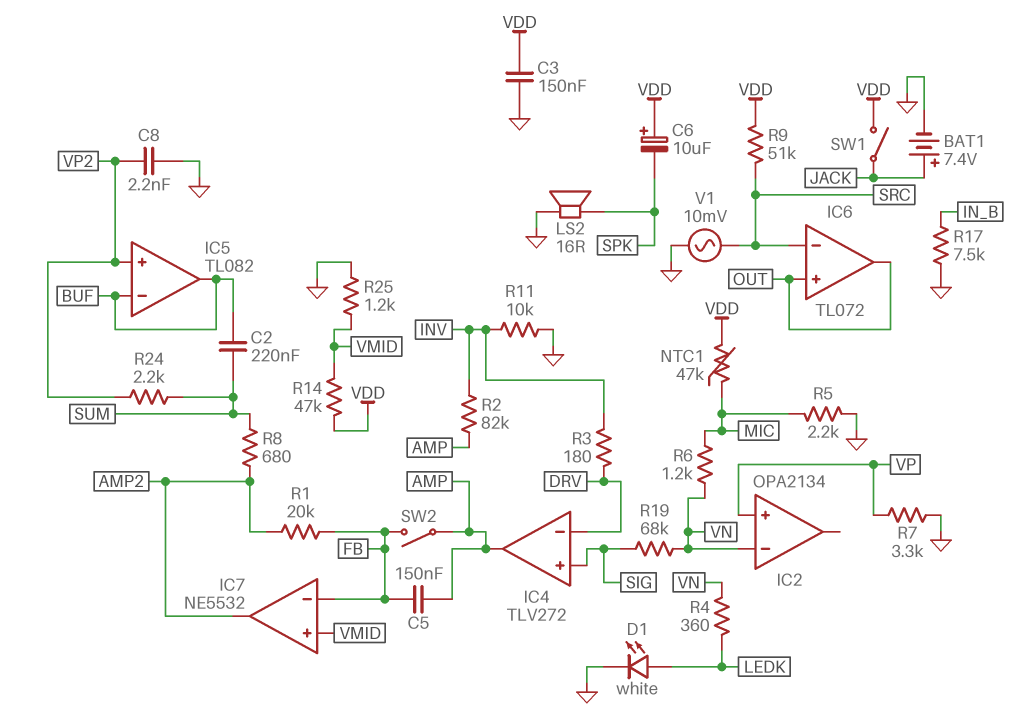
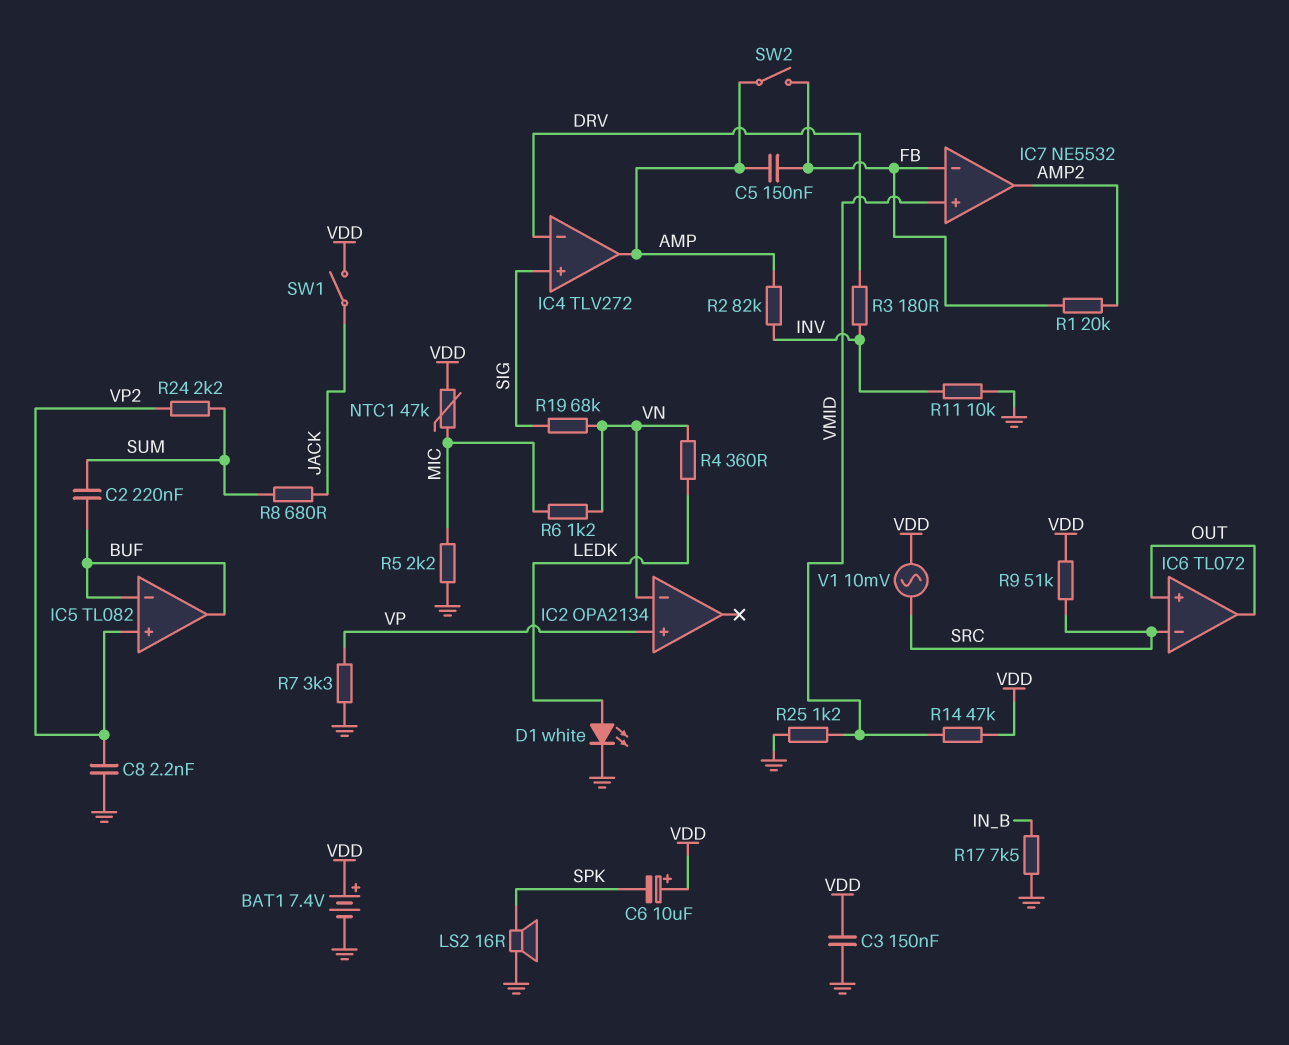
BAT1: 7.4V (plus JACK, minus GND) -> 7.4V (plus VDD, minus GND)
R8: 680 (AMP2, SUM) -> 680 (JACK, SUM)
V1: AC 10mV (GND, SRC) -> AC 10mV (SRC, VDD)

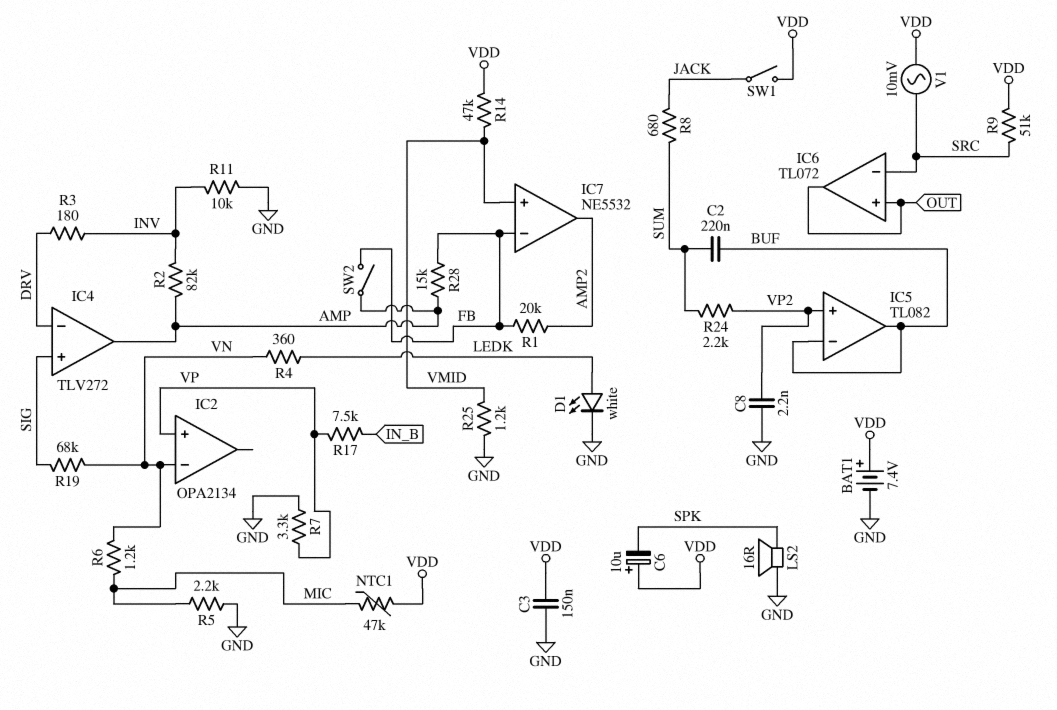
C5: 150nF (AMP, FB) -> none
R17: 7.5k (GND, IN_B) -> 7.5k (IN_B, VP)
R28: none -> 15k (AMP, FB)

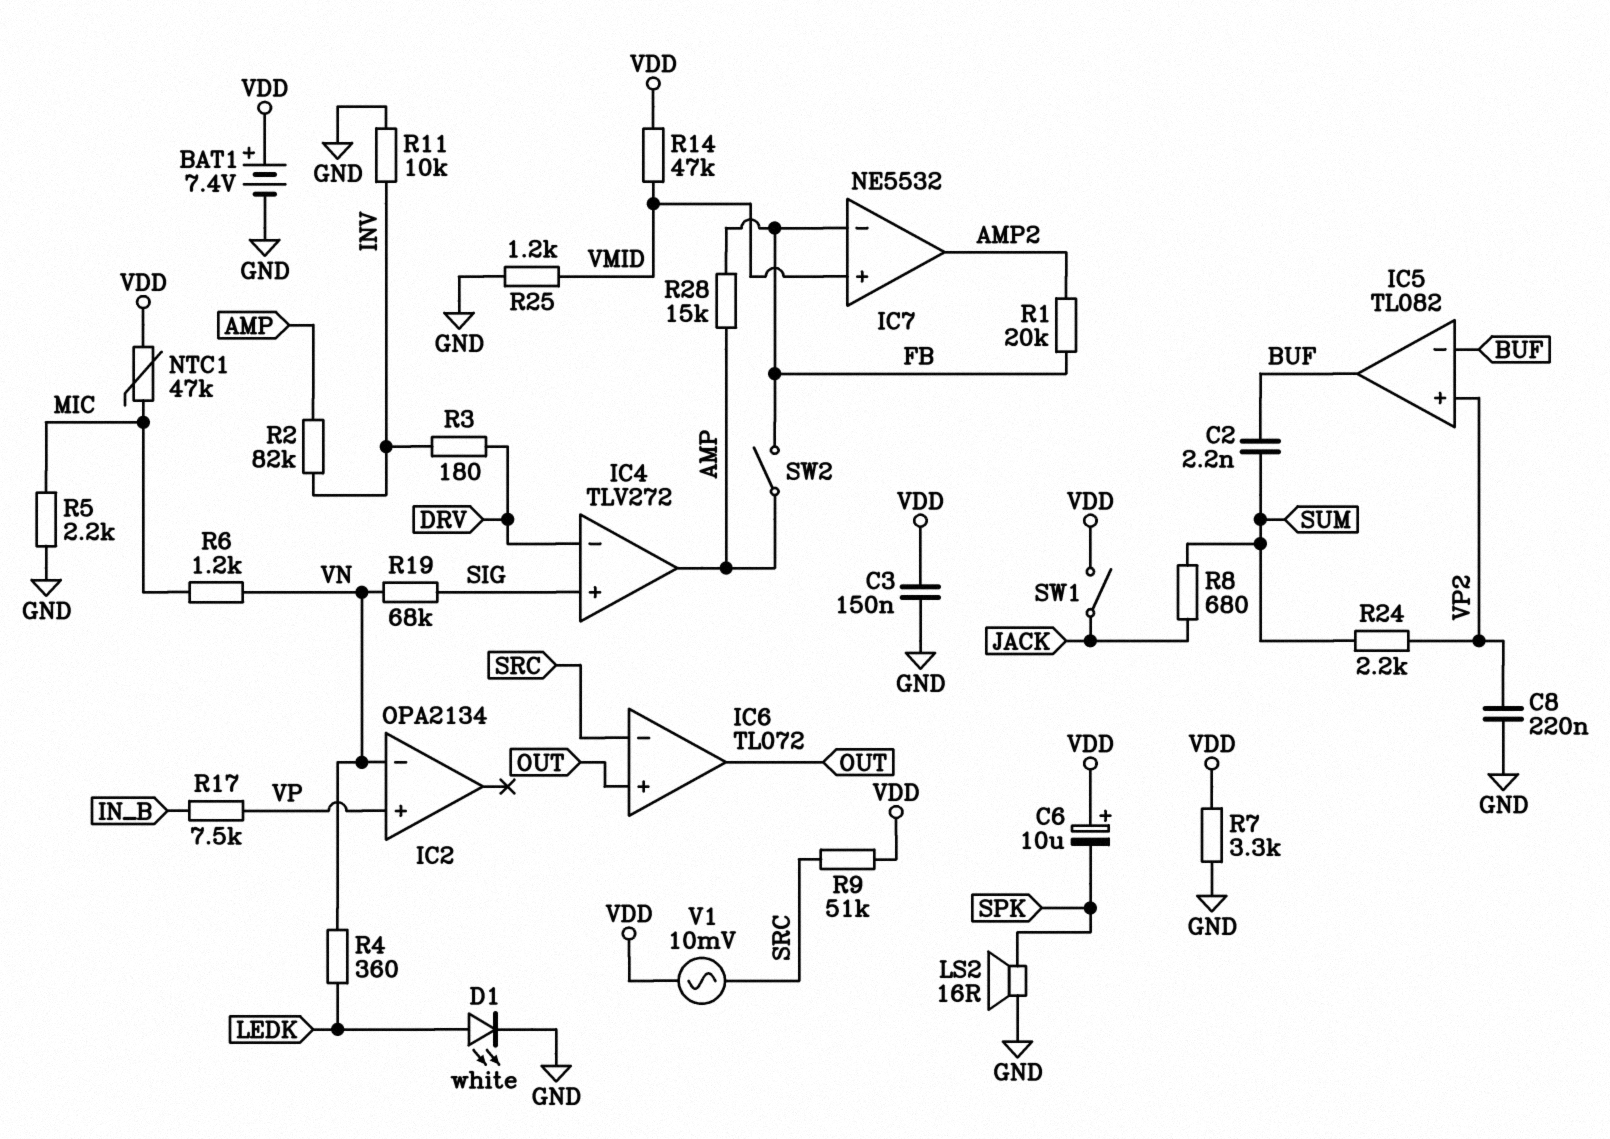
C2: 220nF (BUF, SUM) -> 2.2nF (BUF, SUM)
C8: 2.2nF (GND, VP2) -> 220nF (GND, VP2)
R7: 3.3k (GND, VP) -> 3.3k (GND, VDD)

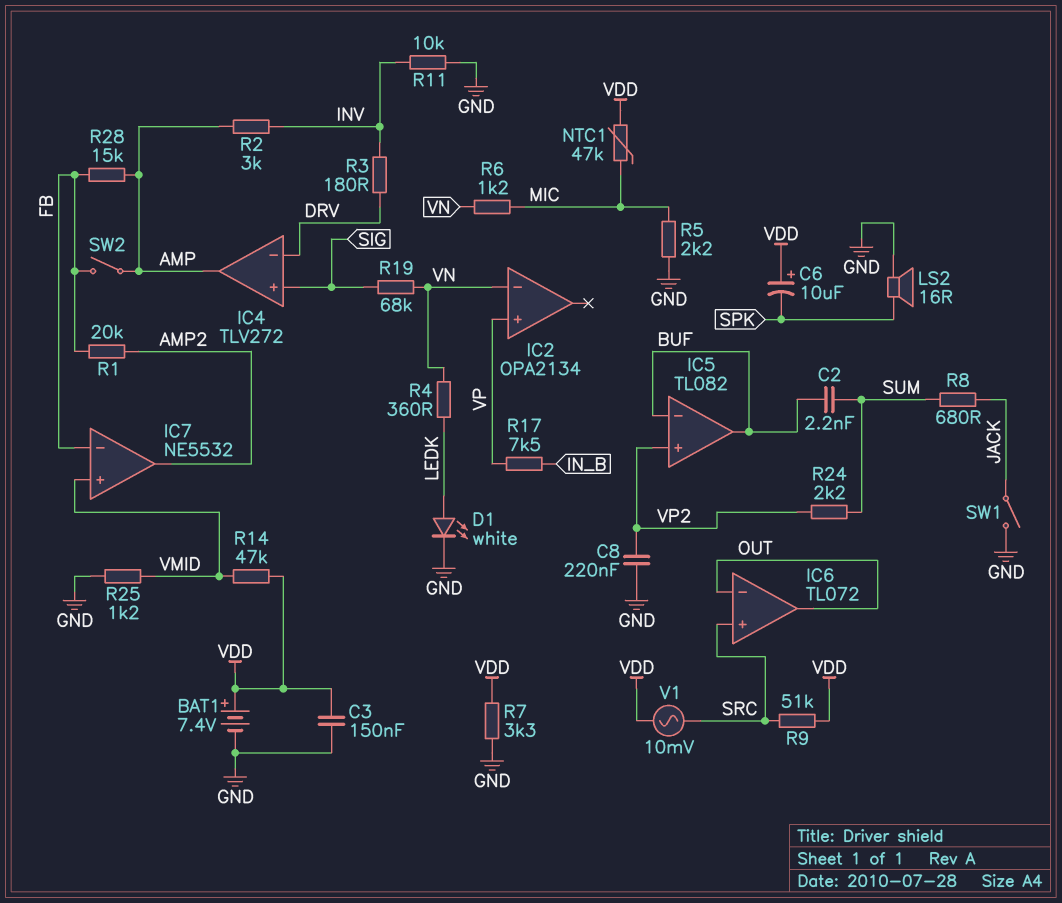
IC6 pin in+: OUT -> SRC
IC6 pin in-: SRC -> OUT
R2: 82k (AMP, INV) -> 3k (AMP, INV)
SW1: switch (JACK, VDD) -> switch (GND, JACK)

